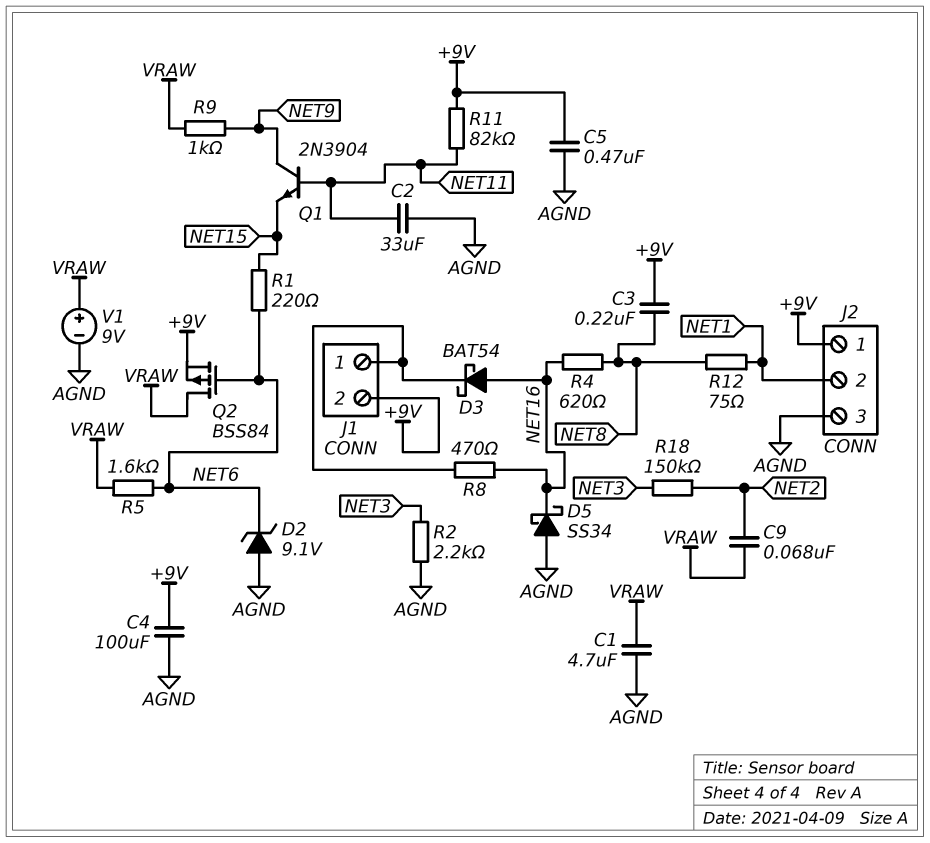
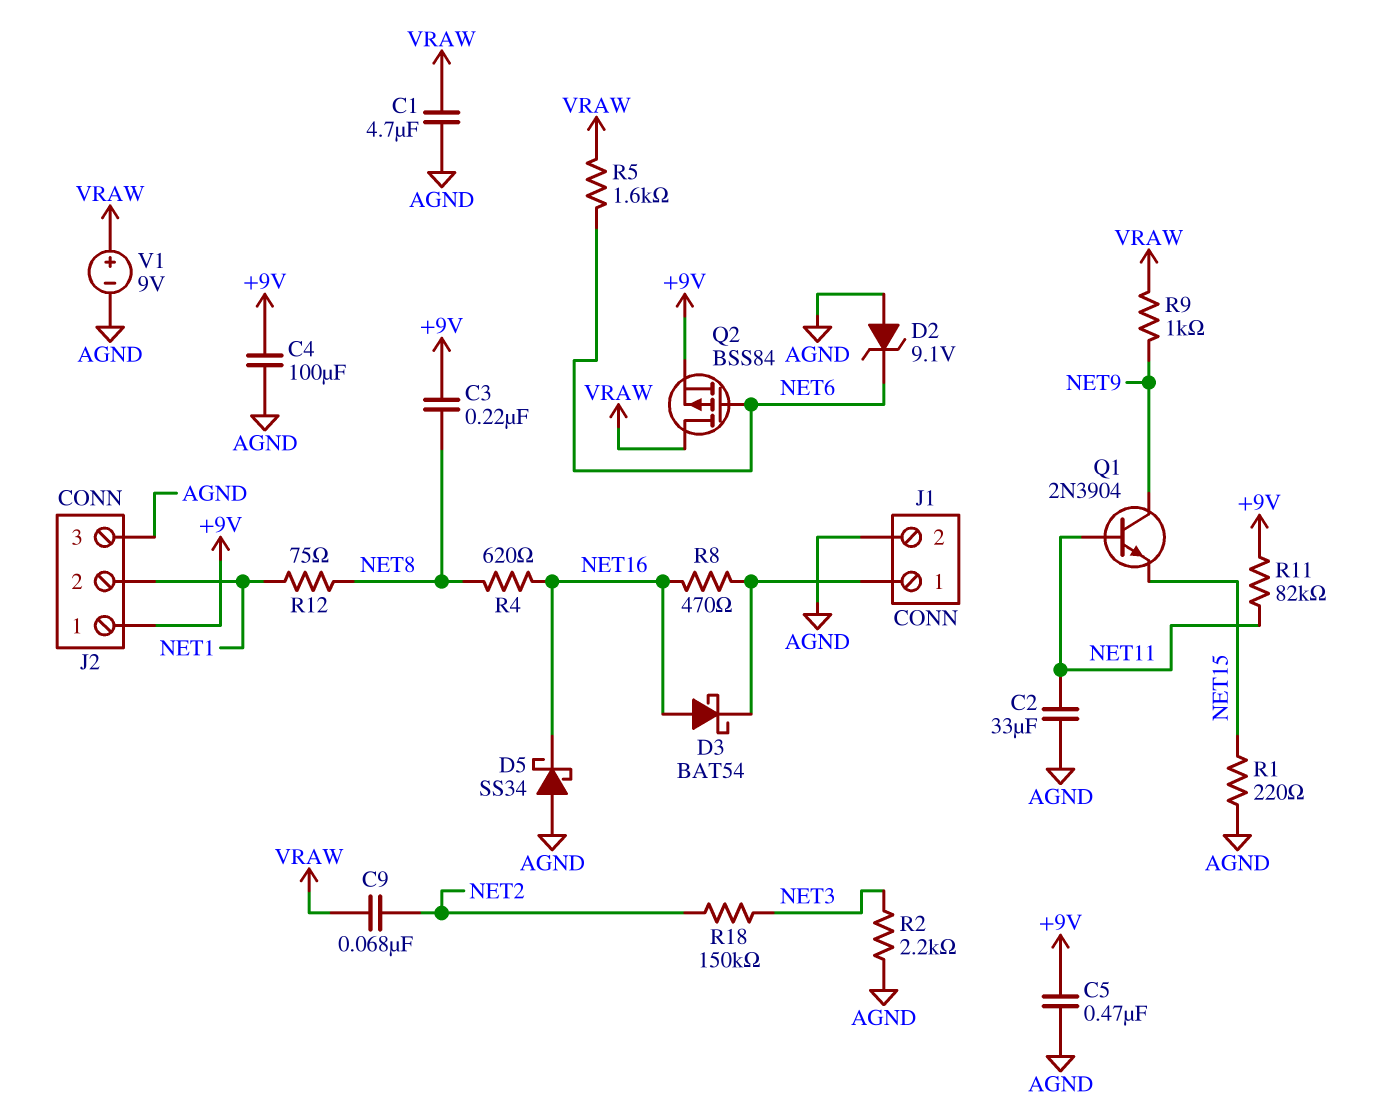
J1 pin 2: +9V -> AGND
R1: 220 (NET6, NET15) -> 220 (AGND, NET15)

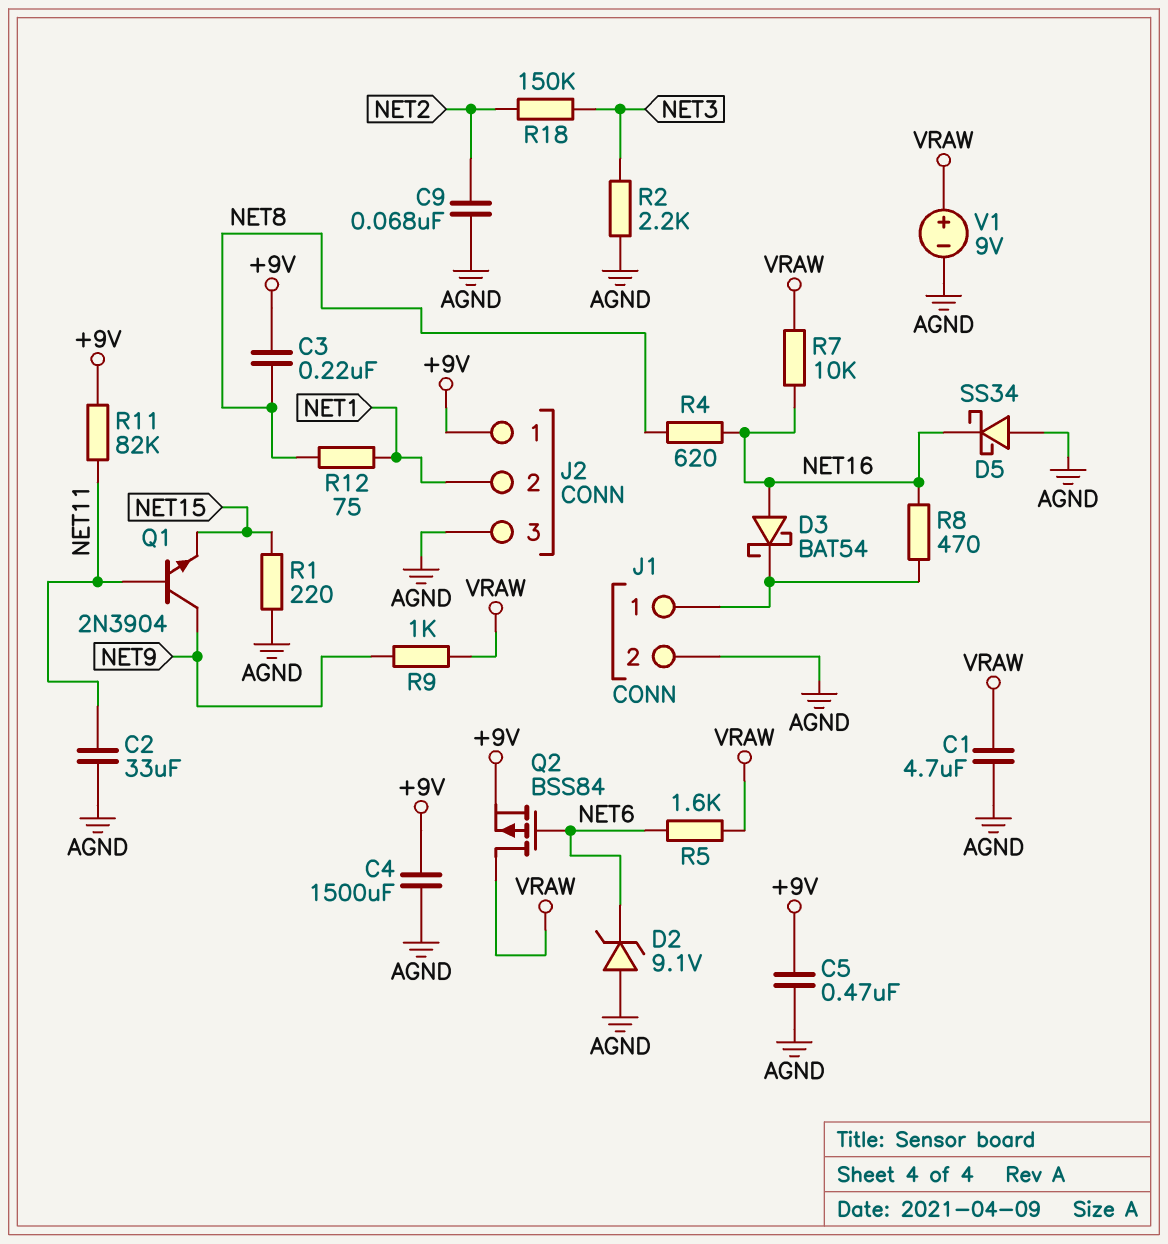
C4: 100uF (+9V, AGND) -> 1500uF (+9V, AGND)
C9: 68nF (NET2, VRAW) -> 68nF (AGND, NET2)
R7: none -> 10k (NET16, VRAW)

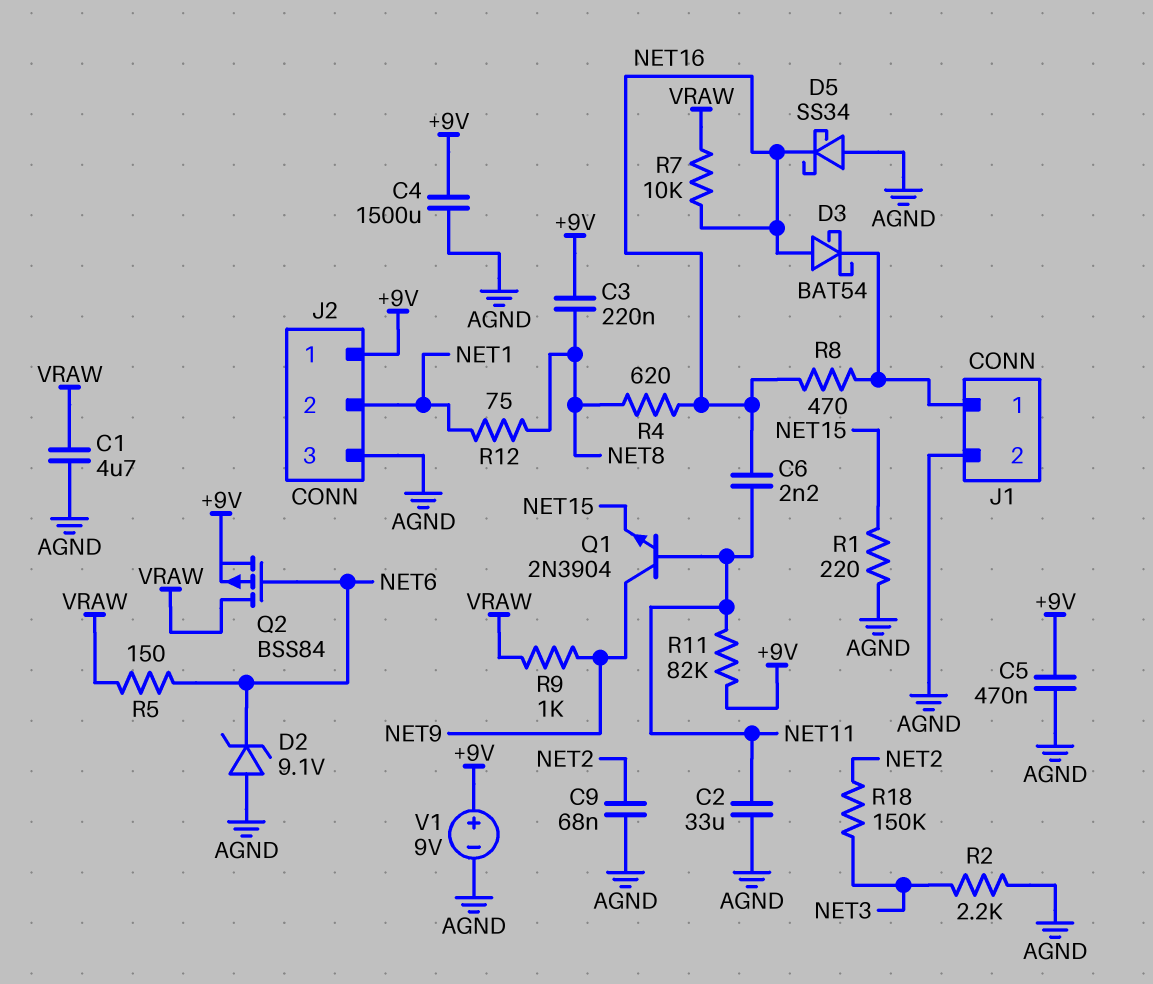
C6: none -> 2.2nF (NET11, NET16)
R5: 1.6k (NET6, VRAW) -> 150 (NET6, VRAW)
V1: 9V (plus VRAW, minus AGND) -> 9V (plus +9V, minus AGND)

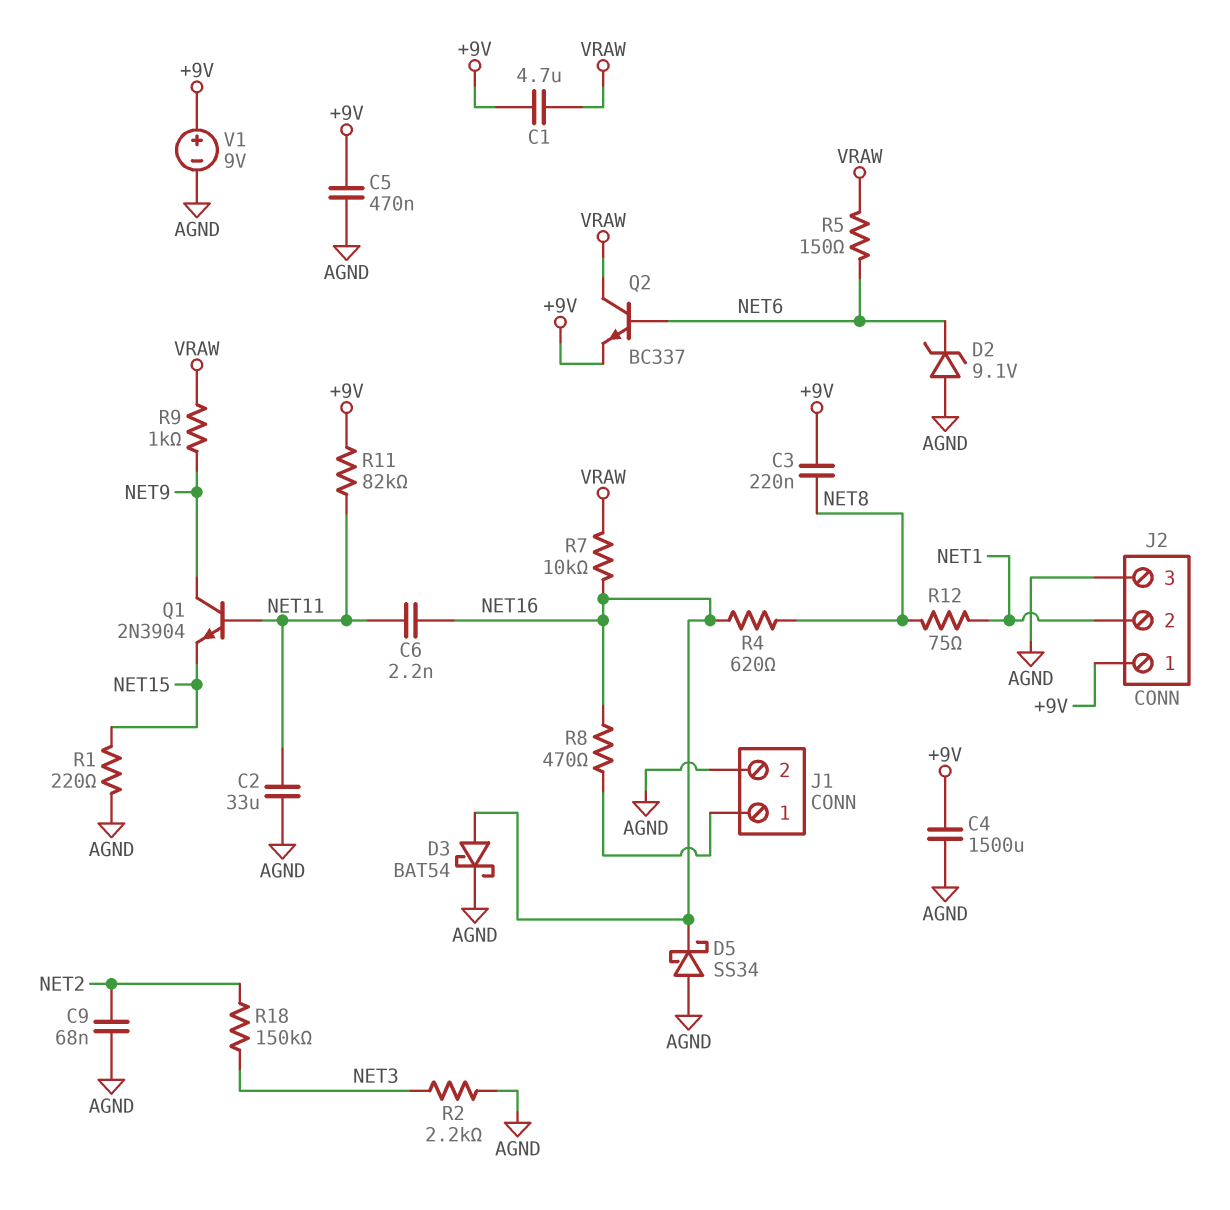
C1: 4.7uF (AGND, VRAW) -> 4.7uF (+9V, VRAW)
D3: schottky BAT54 (A NET16, K J1/1) -> schottky BAT54 (A NET16, K AGND)
Q2: PMOS BSS84 (G NET6, D VRAW, S +9V) -> NPN BC337 (B NET6, C VRAW, E +9V)

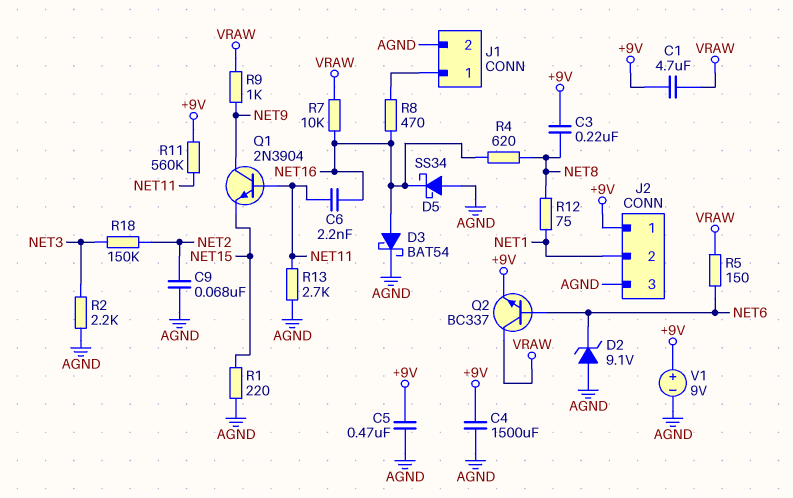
C2: 33uF (AGND, NET11) -> none
R11: 82k (+9V, NET11) -> 560k (+9V, NET11)
R13: none -> 2.7k (AGND, NET11)

